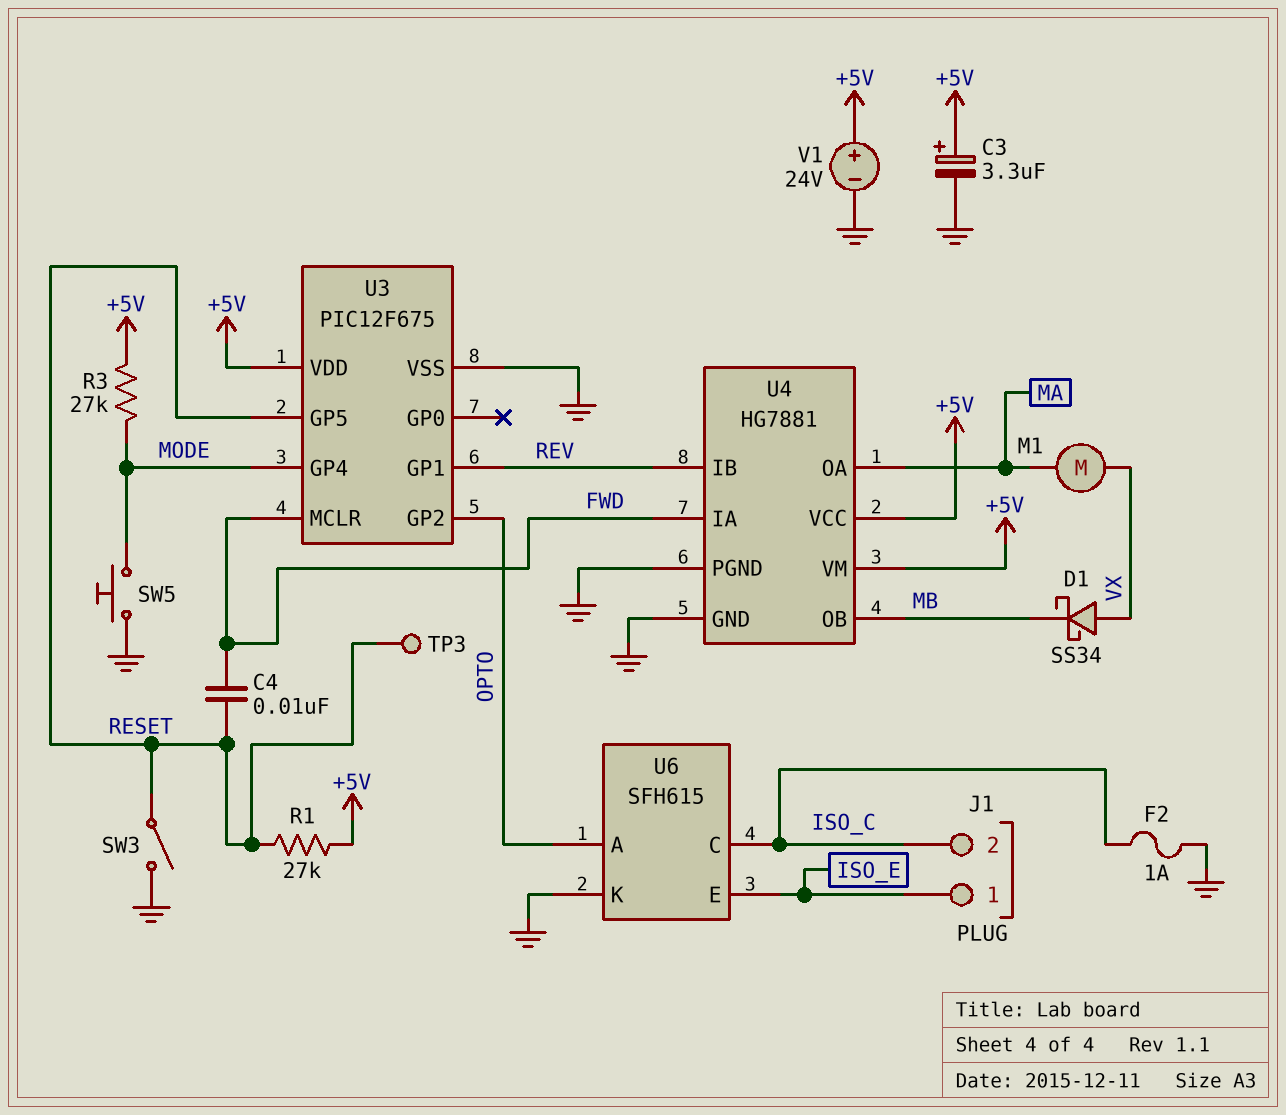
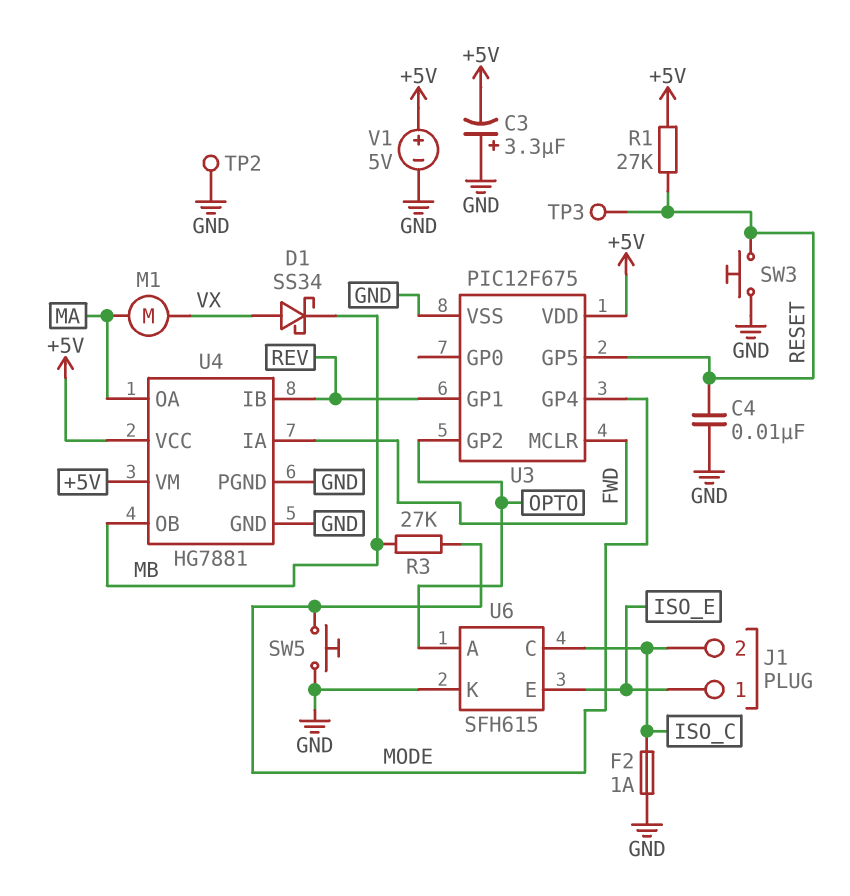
C3: 3.3uF (plus +5V, minus GND) -> 3.3uF (plus GND, minus +5V)
C4: 10nF (FWD, RESET) -> 10nF (GND, RESET)
R3: 27k (+5V, MODE) -> 27k (MB, MODE)
SW3: switch (GND, RESET) -> button (GND, RESET)
TP2: none -> test point (GND)
V1: 24V (plus +5V, minus GND) -> 5V (plus +5V, minus GND)

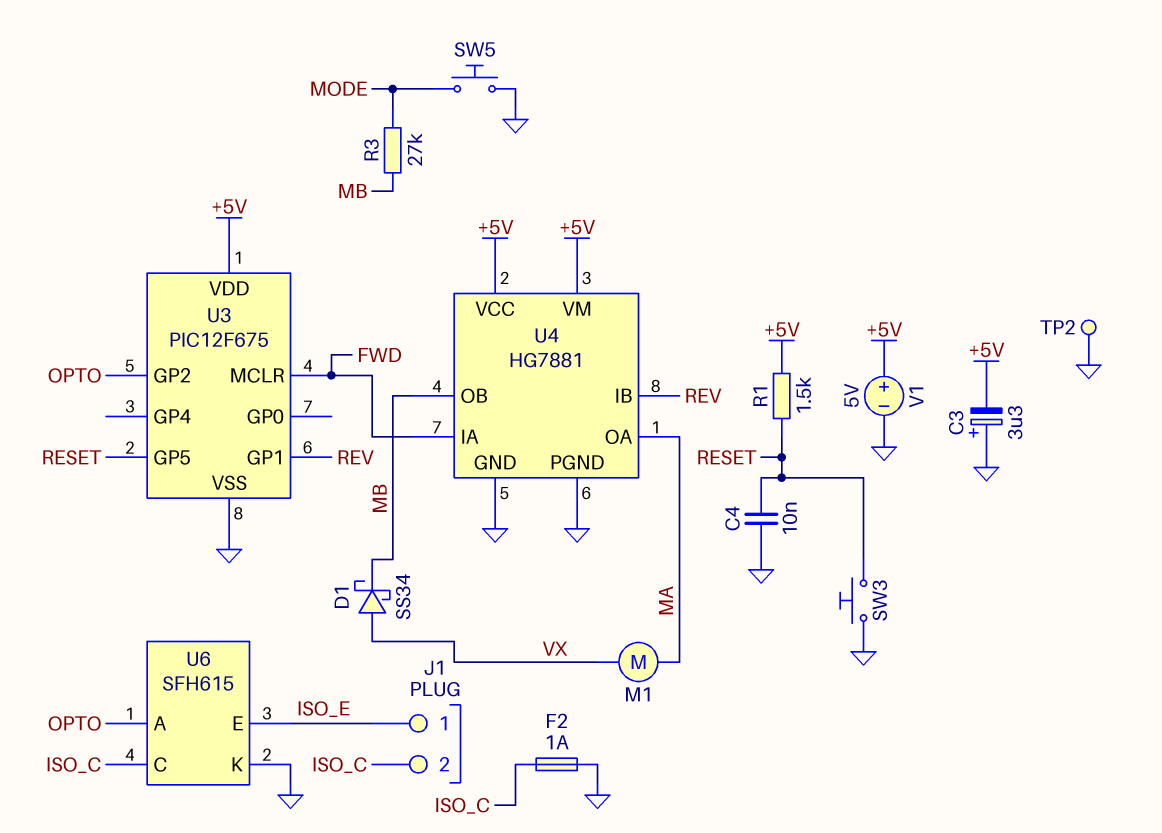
R1: 27k (+5V, RESET) -> 1.5k (+5V, RESET)
TP3: test point (RESET) -> none
U3 pin GP4: MODE -> none

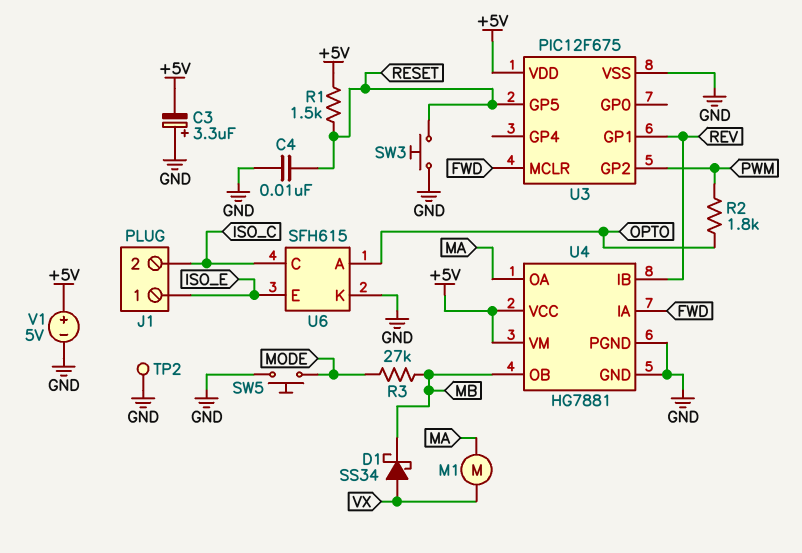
F2: 1A (GND, ISO_C) -> none
R2: none -> 1.8k (OPTO, PWM)
U3 pin GP2: OPTO -> PWM

